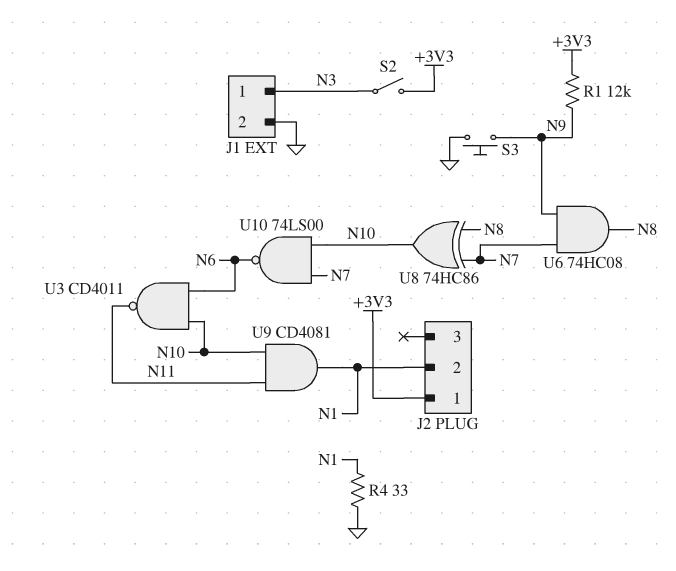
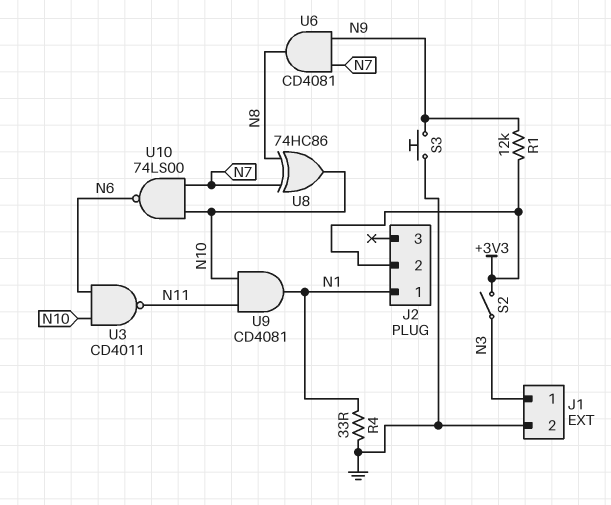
J2 pin 1: +3V3 -> N1
J2 pin 2: N1 -> +3V3
U6: AND 74HC08 (in N7, in N9, out N8) -> AND CD4081 (in N7, in N9, out N8)

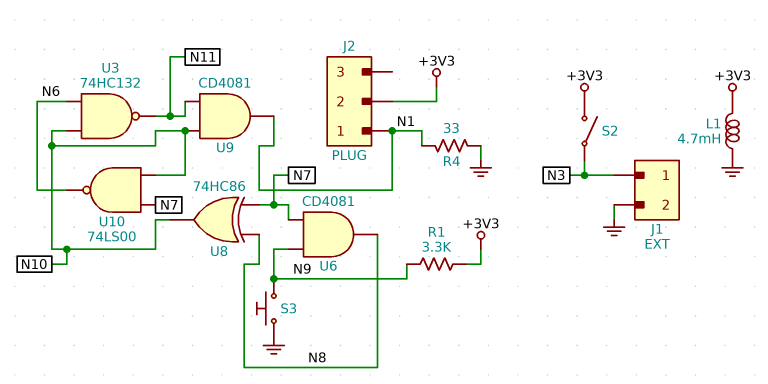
L1: none -> 4.7mH (+3V3, GND)
R1: 12k (+3V3, N9) -> 3.3k (+3V3, N9)
U3: NAND CD4011 (in N6, in N10, out N11) -> NAND 74HC132 (in N6, in N10, out N11)

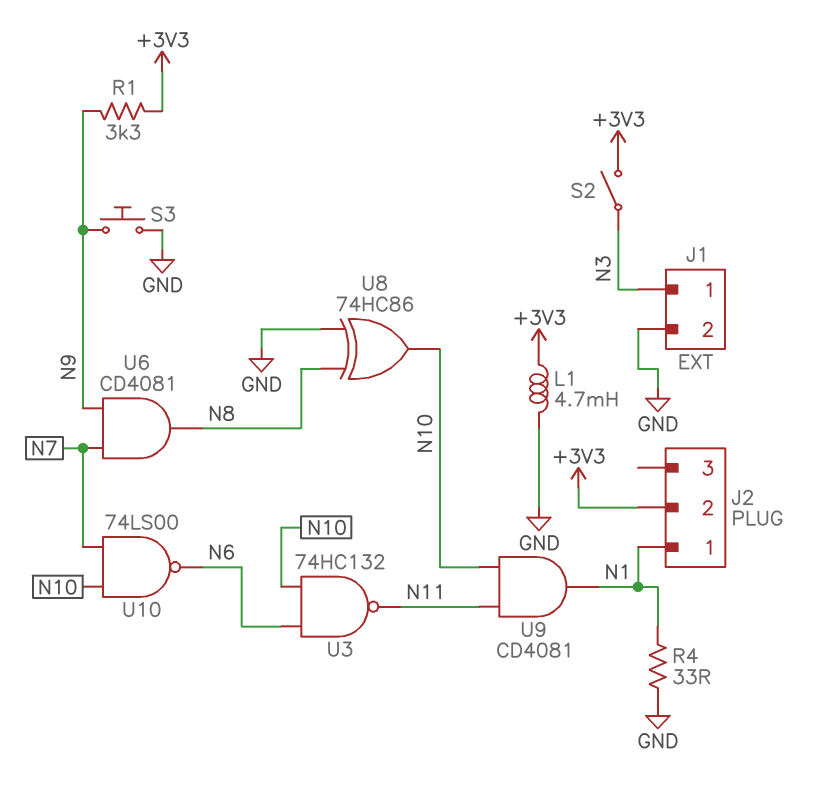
U8: XOR 74HC86 (in N7, in N8, out N10) -> XOR 74HC86 (in GND, in N8, out N10)

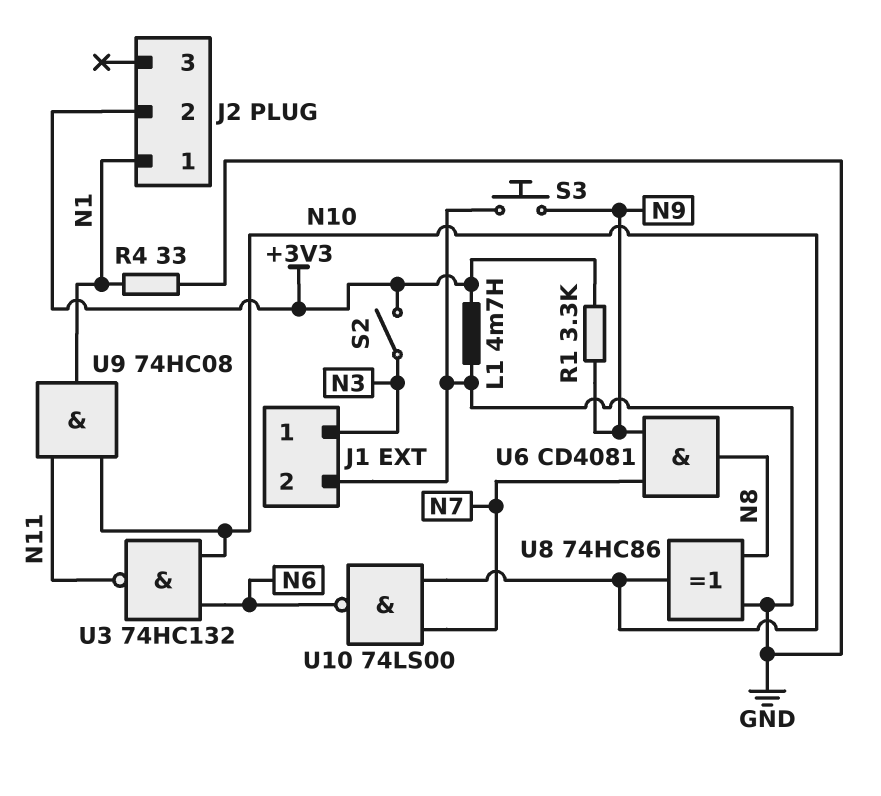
U9: AND CD4081 (in N10, in N11, out N1) -> AND 74HC08 (in N10, in N11, out N1)

